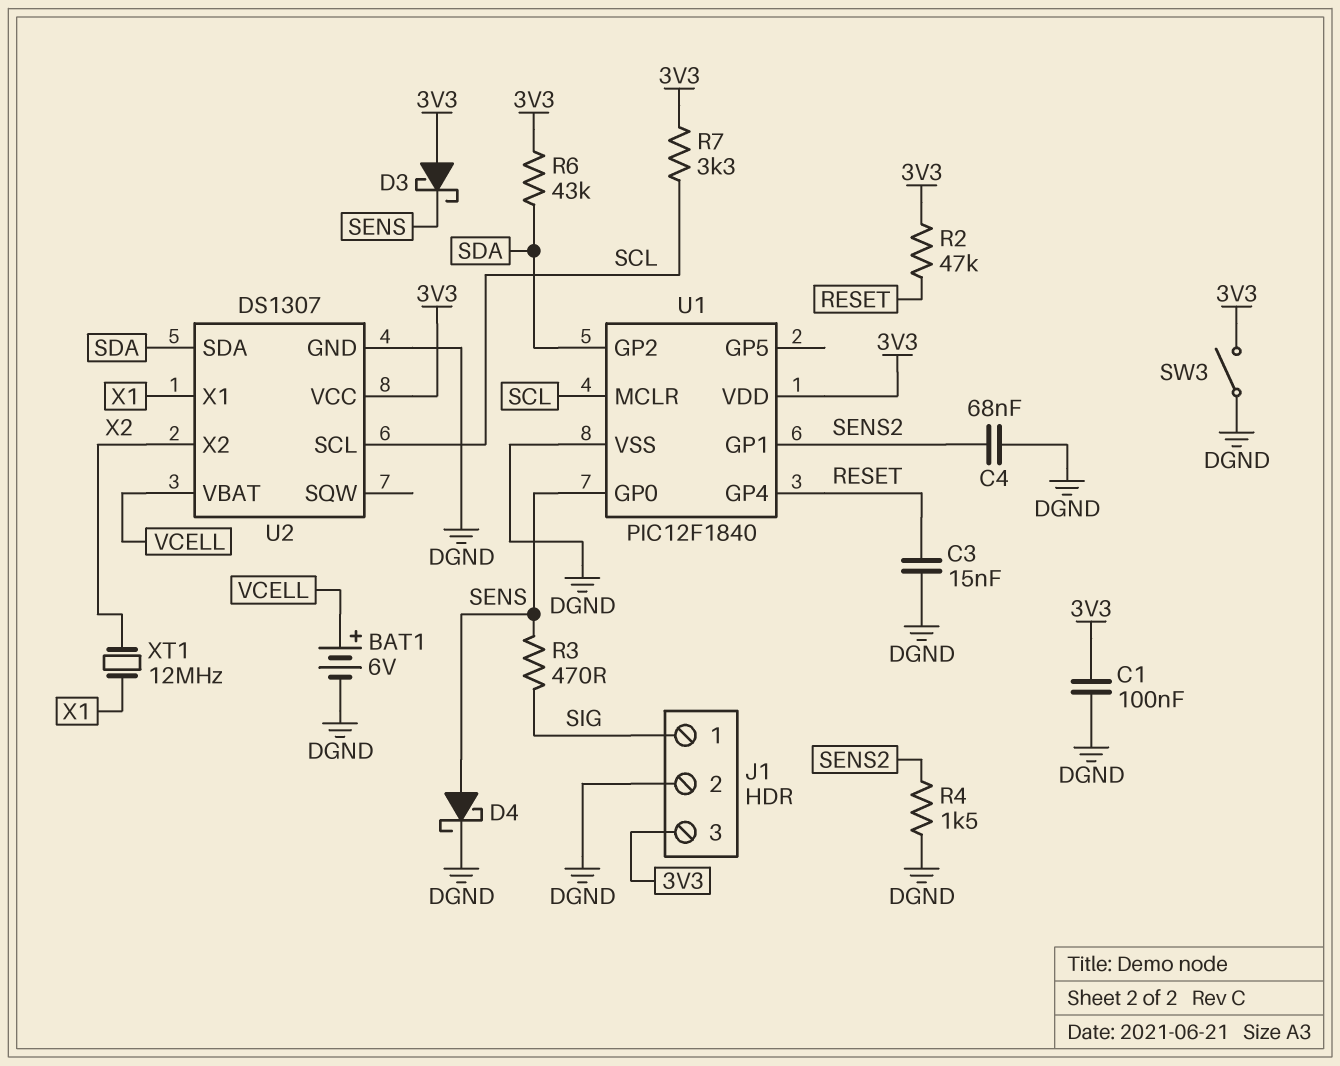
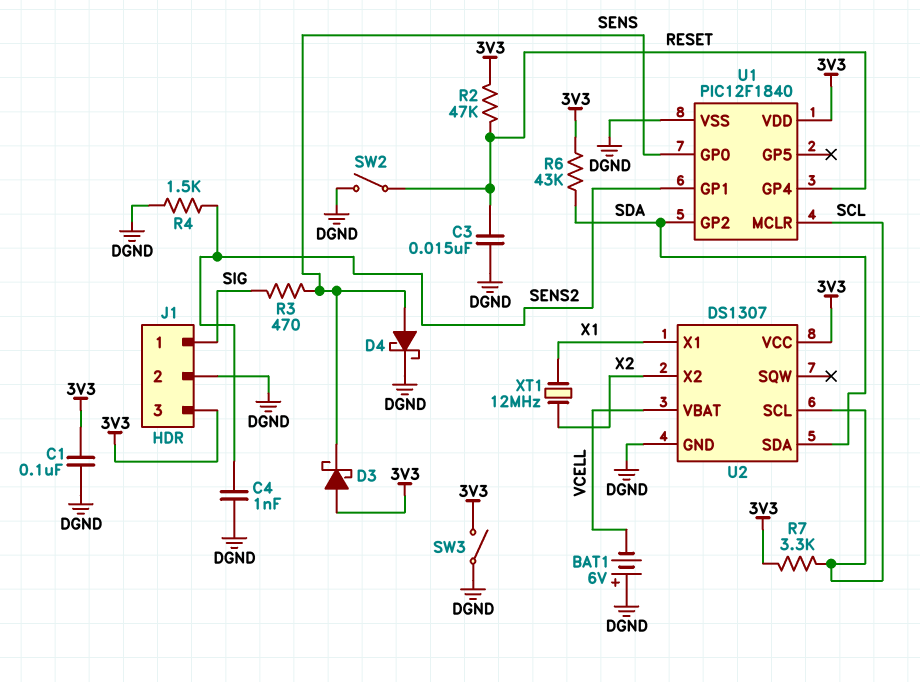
BAT1: 6V (plus VCELL, minus DGND) -> 6V (plus DGND, minus VCELL)
C4: 68nF (DGND, SENS2) -> 1nF (DGND, SENS2)
SW2: none -> switch (DGND, RESET)

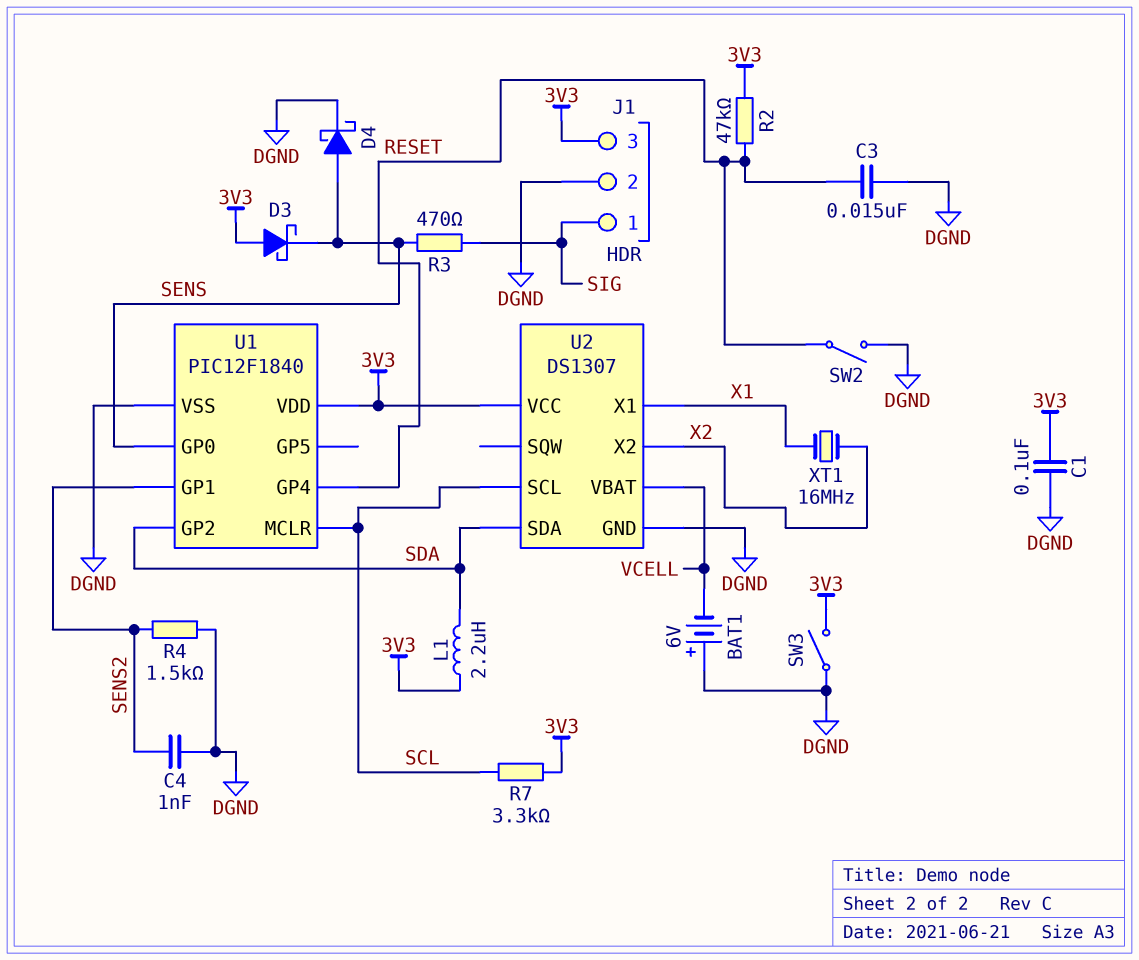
L1: none -> 2.2uH (3V3, SDA)
R6: 43k (3V3, SDA) -> none
XT1: 12MHz (X1, X2) -> 16MHz (X1, X2)

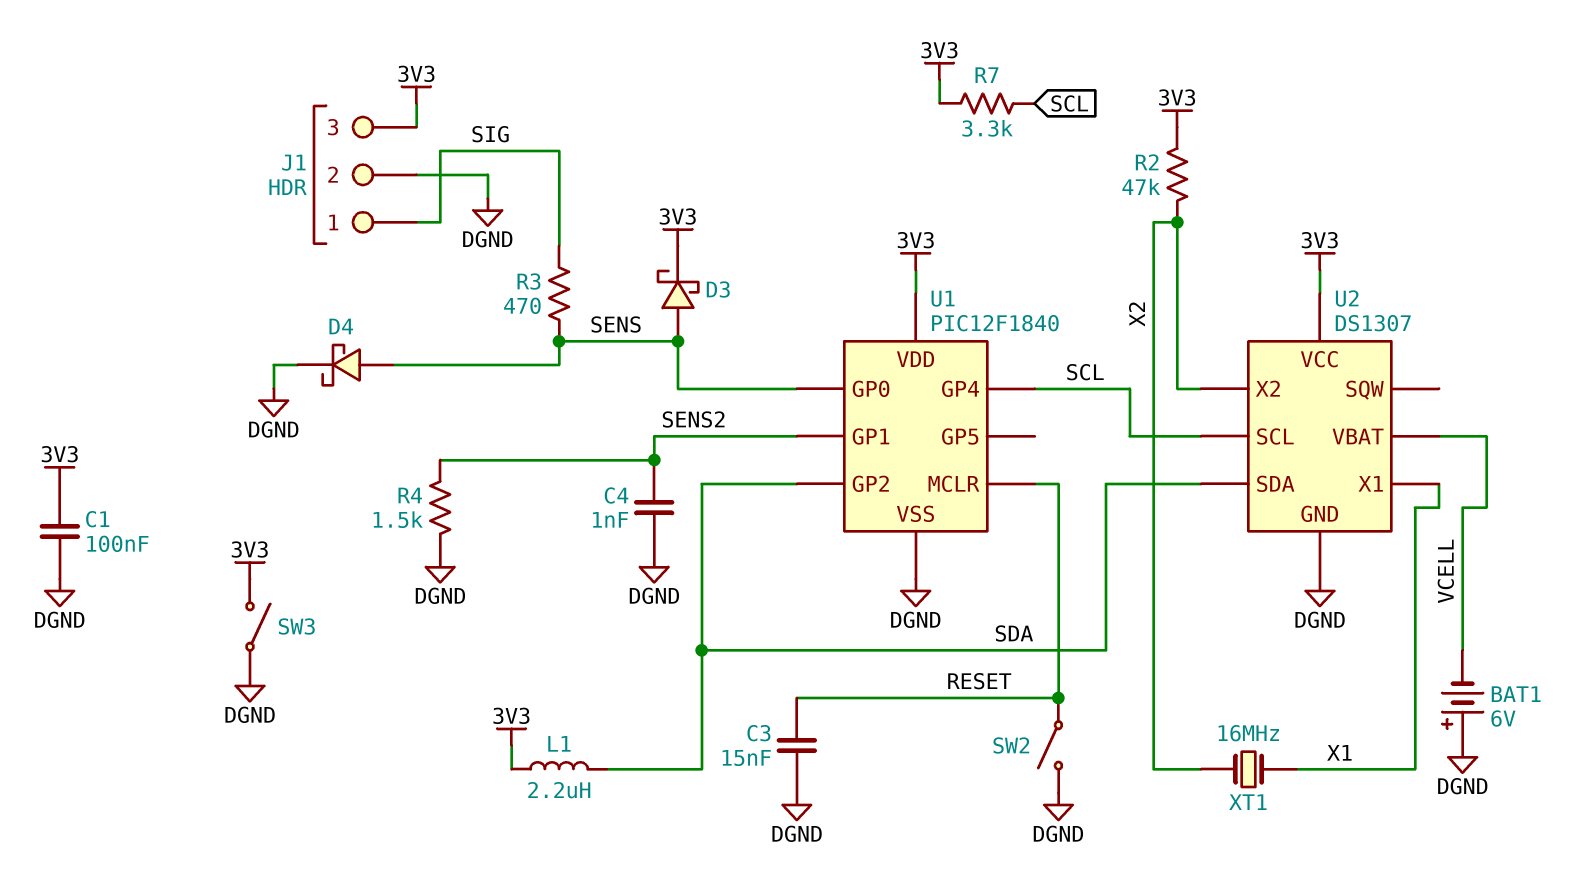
D3: schottky (A 3V3, K SENS) -> schottky (A SENS, K 3V3)
R2: 47k (3V3, RESET) -> 47k (3V3, X2)
U1 pin GP4: RESET -> SCL
U1 pin MCLR: SCL -> RESET

